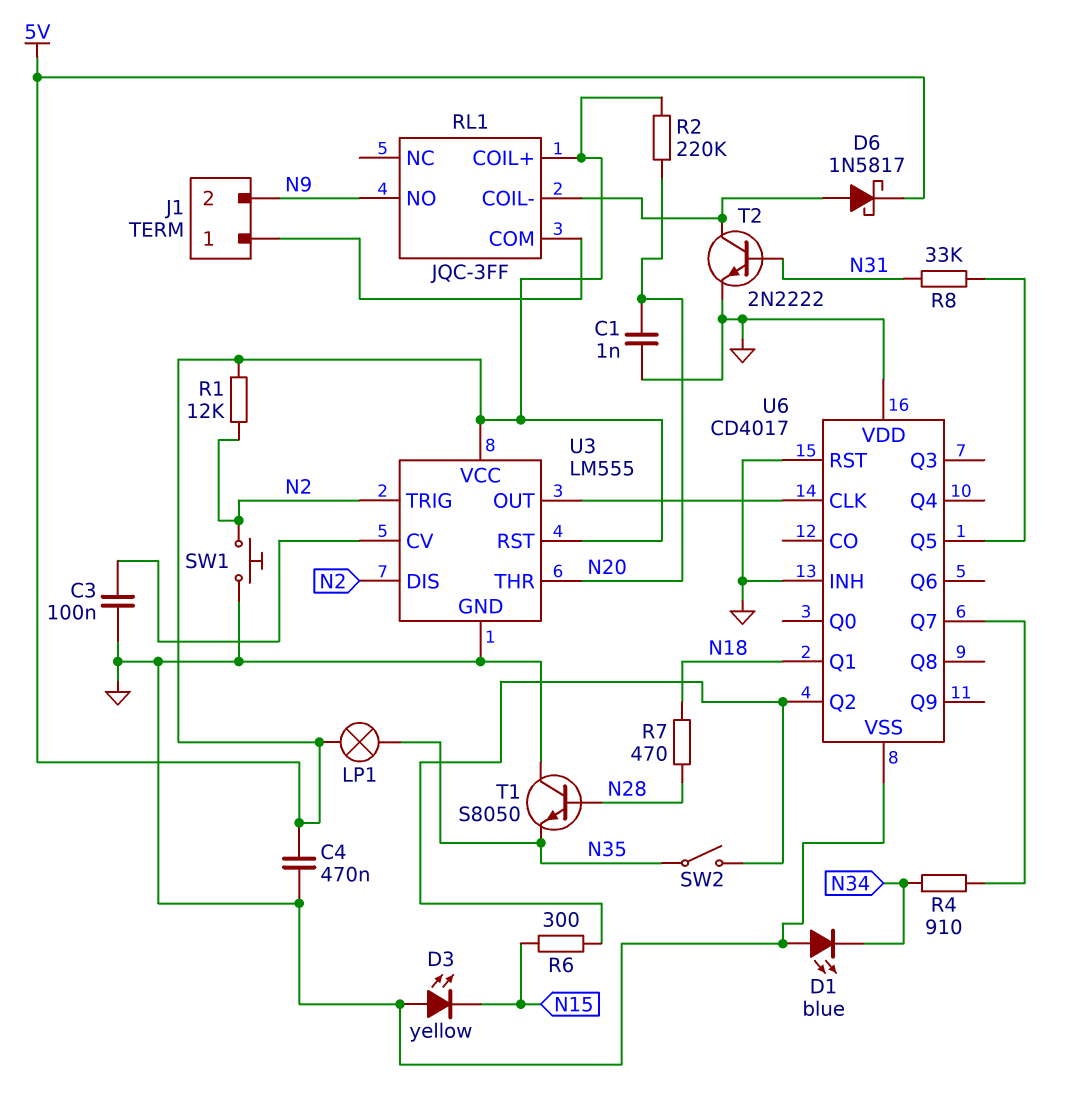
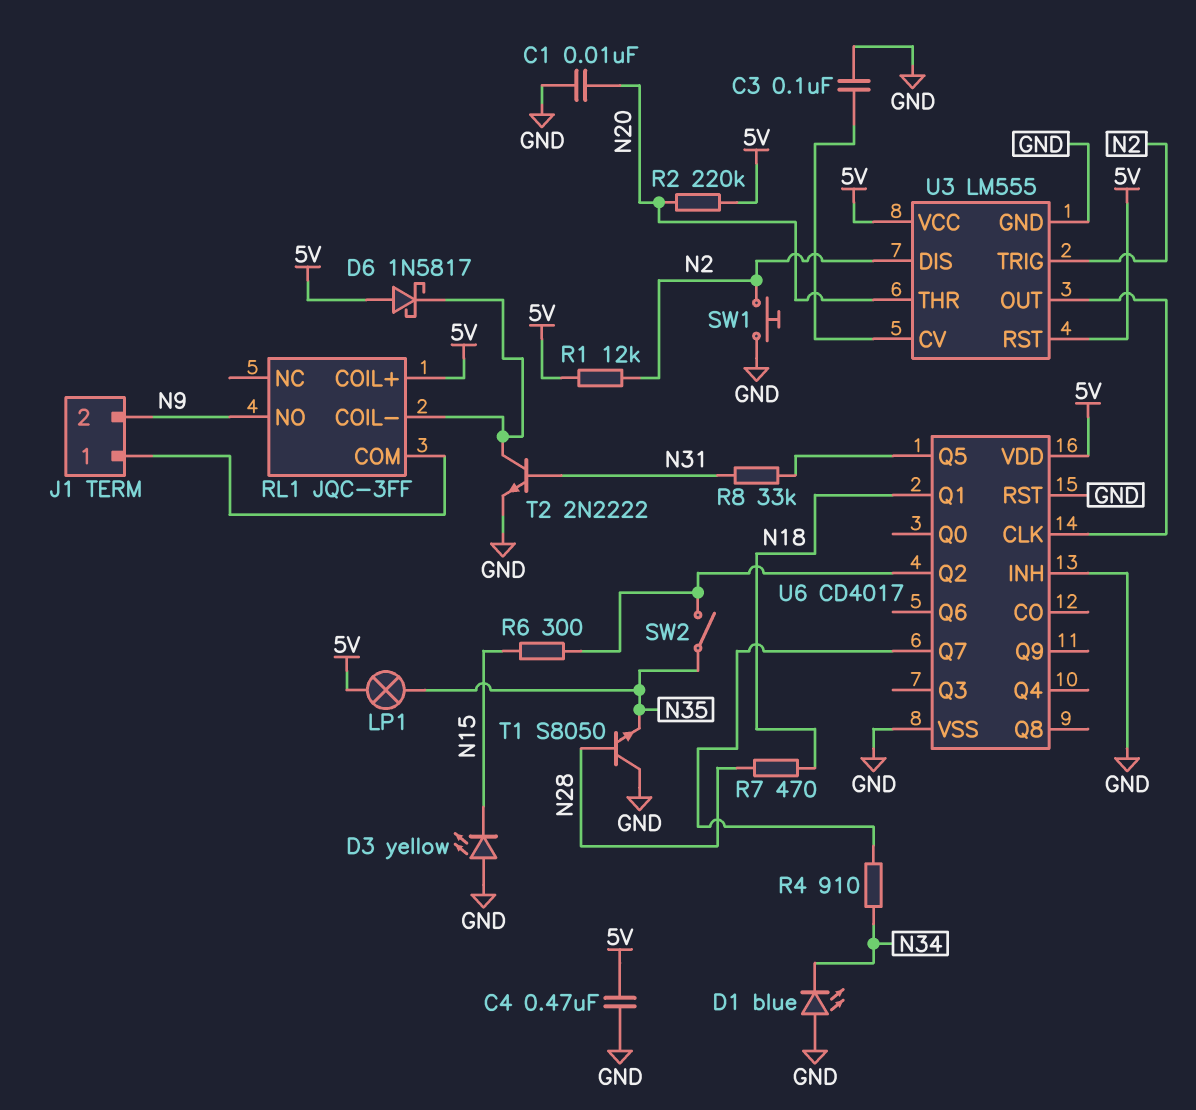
C1: 1nF (GND, N20) -> 10nF (GND, N20)
D6: schottky 1N5817 (A RL1/COIL-, K 5V) -> schottky 1N5817 (A 5V, K RL1/COIL-)
U6 pin VDD: GND -> 5V

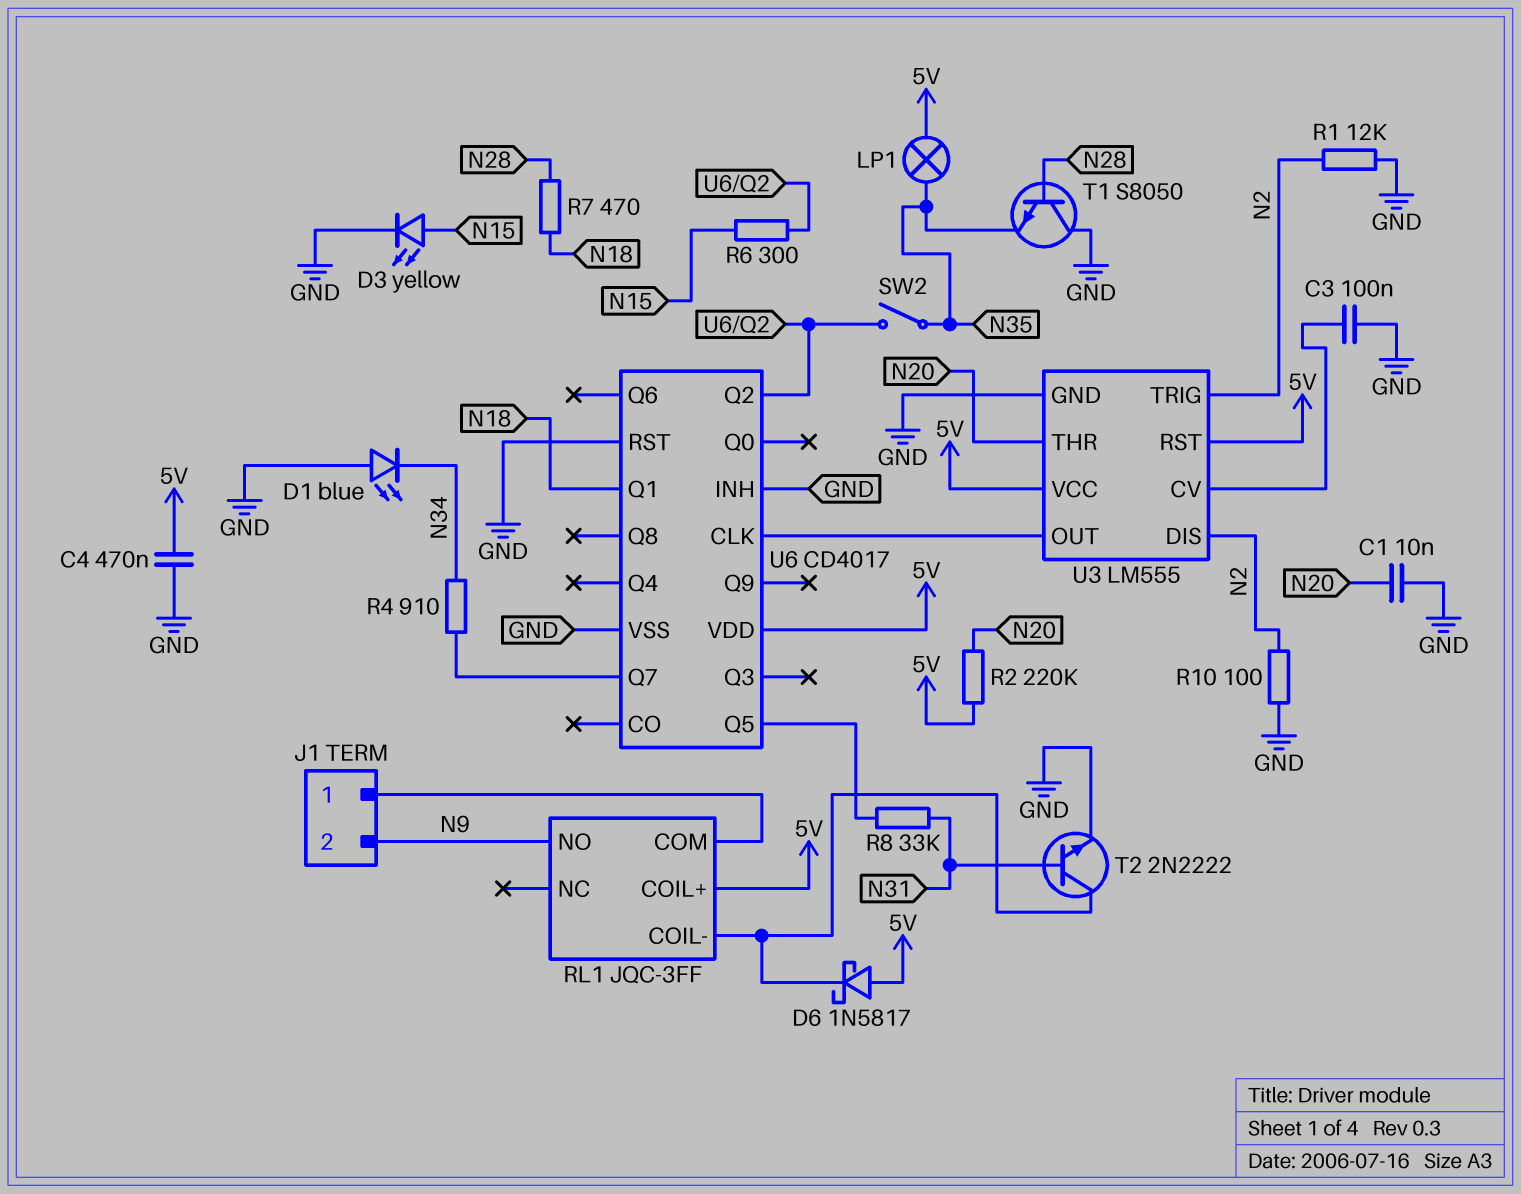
D3: LED yellow (A GND, K N15) -> LED yellow (A N15, K GND)
R1: 12k (5V, N2) -> 12k (GND, N2)
R10: none -> 100 (GND, N2)
SW1: button (GND, N2) -> none

